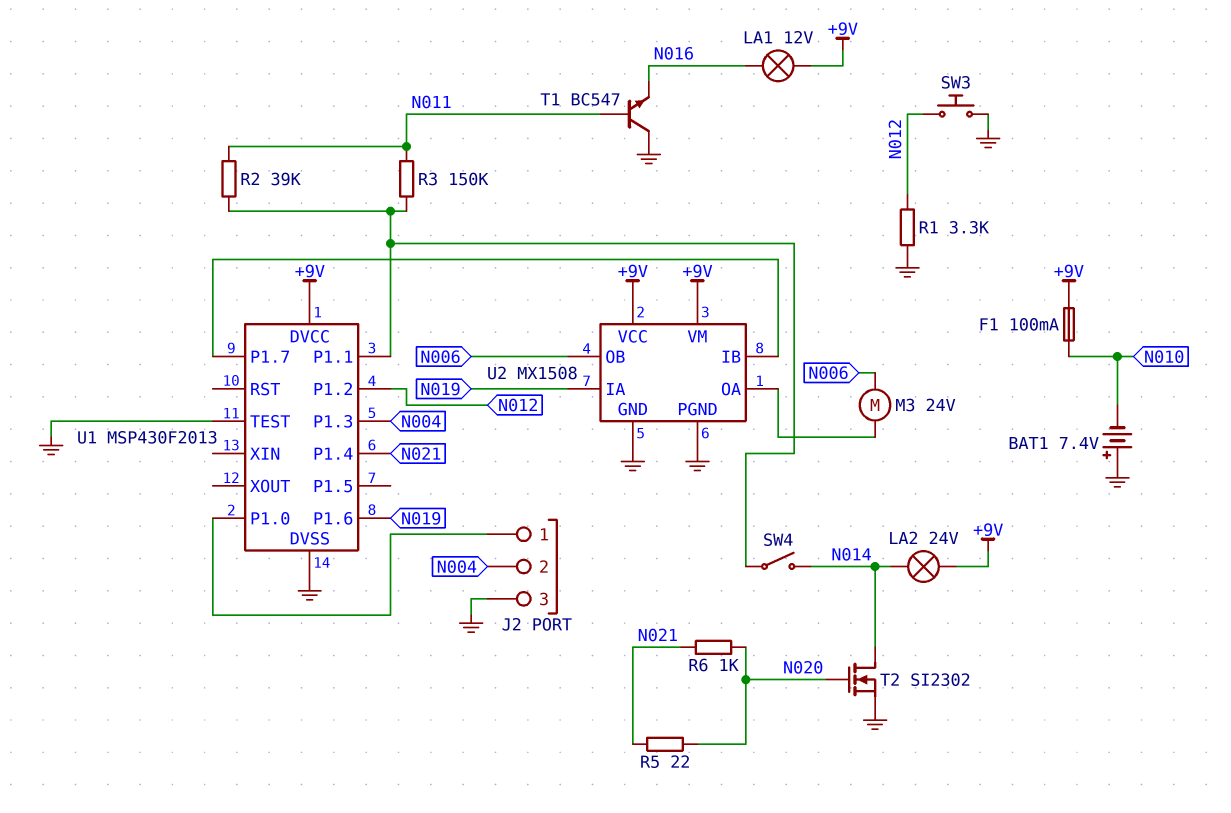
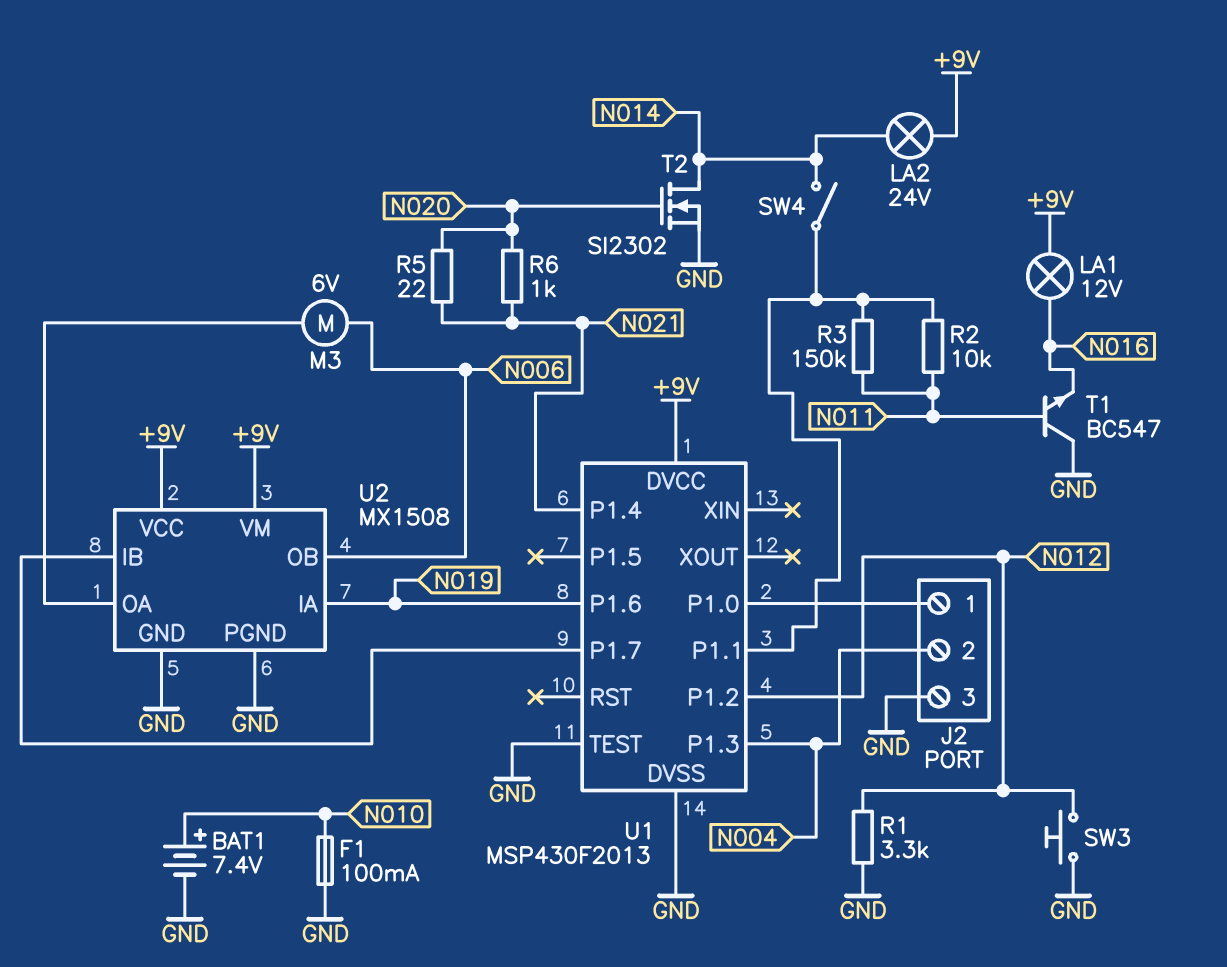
BAT1: 7.4V (plus GND, minus N010) -> 7.4V (plus N010, minus GND)
F1: 100mA (+9V, N010) -> 100mA (GND, N010)
M3: motor 24V (N006, U2/OA) -> motor 6V (N006, U2/OA)
R2: 39k (N011, U1/P1.1) -> 10k (N011, U1/P1.1)

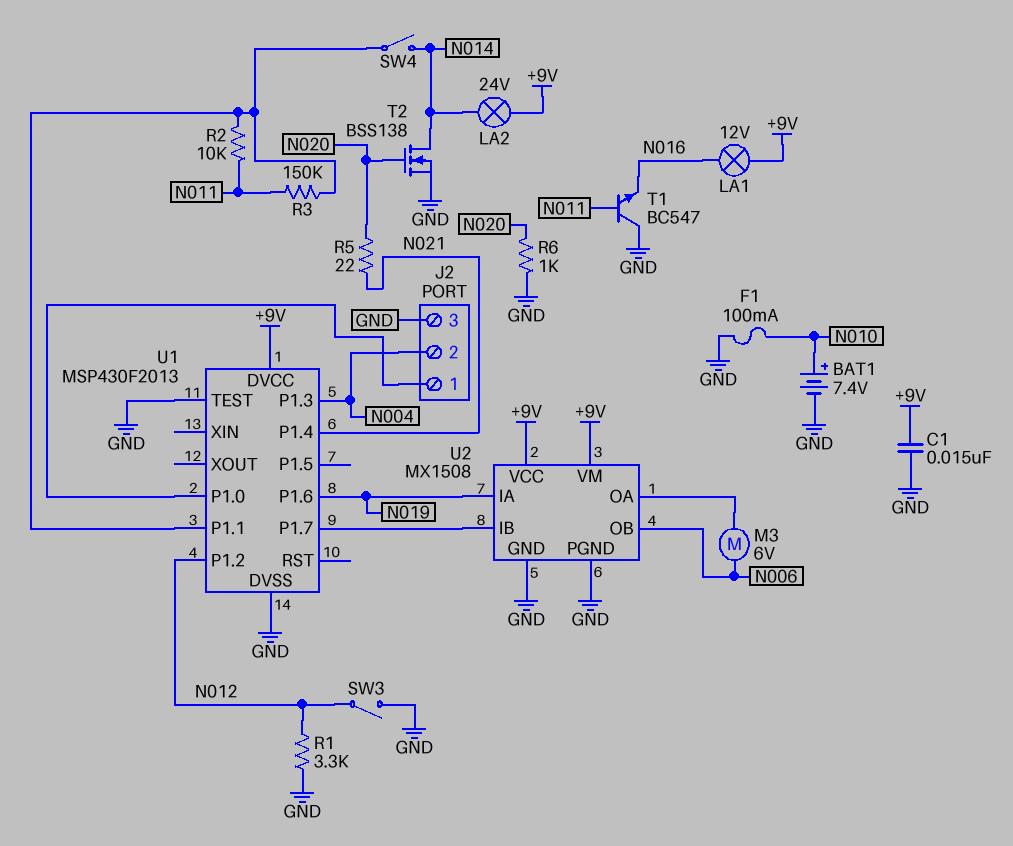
C1: none -> 15nF (+9V, GND)
R6: 1k (N020, N021) -> 1k (GND, N020)
SW3: button (GND, N012) -> switch (GND, N012)
T2: NMOS SI2302 (G N020, D N014, S GND) -> NMOS BSS138 (G N020, D N014, S GND)

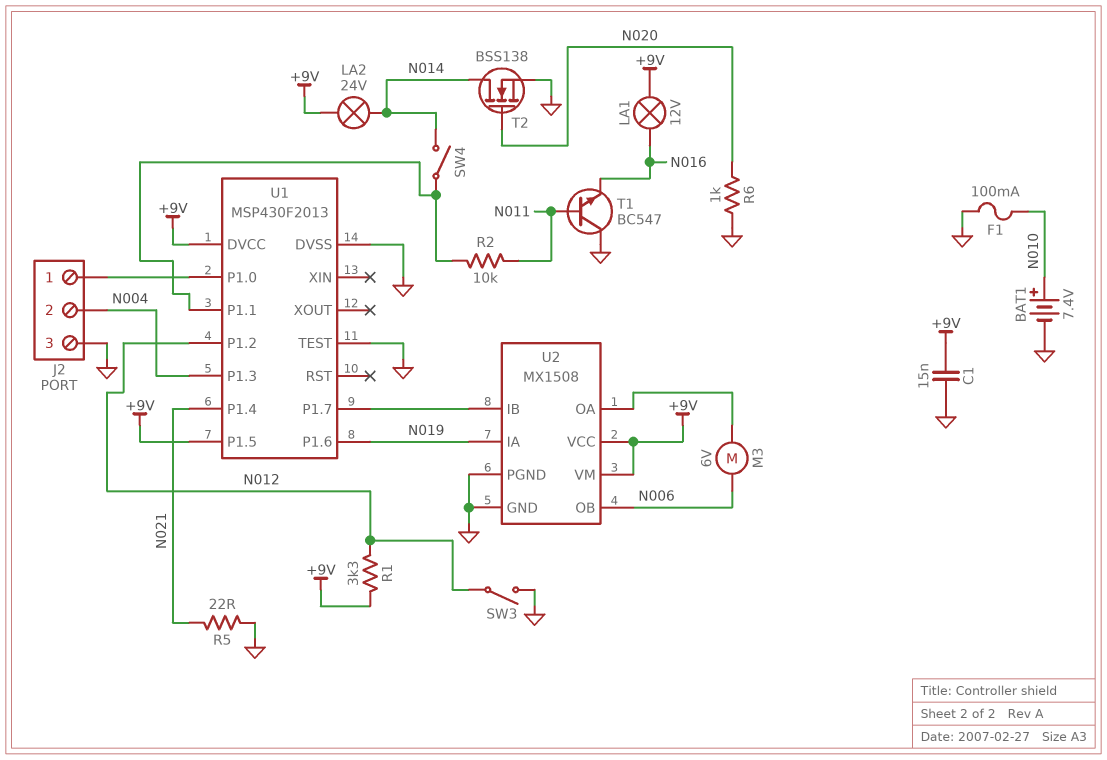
R1: 3.3k (GND, N012) -> 3.3k (+9V, N012)
R3: 150k (N011, U1/P1.1) -> none
R5: 22 (N020, N021) -> 22 (GND, N021)
U1 pin P1.5: none -> +9V

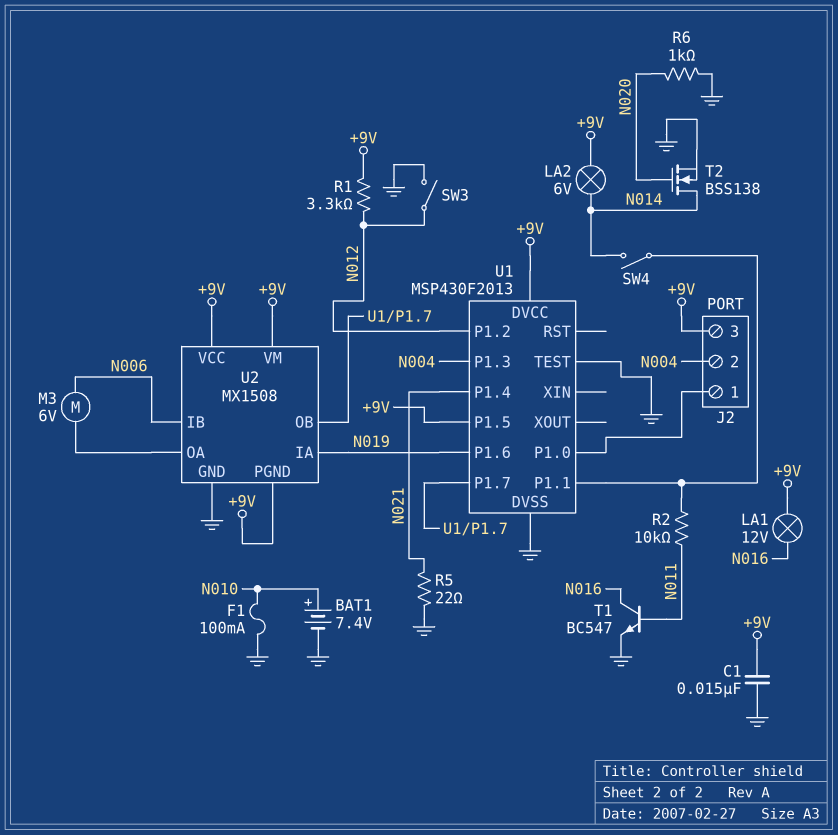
J2 pin 3: GND -> +9V
LA2: lamp 24V (+9V, N014) -> lamp 6V (+9V, N014)
T1: NPN BC547 (B N011, C GND, E N016) -> NPN BC547 (B N011, C N016, E GND)
U2 pin IB: U1/P1.7 -> N006
U2 pin OB: N006 -> U1/P1.7
U2 pin PGND: GND -> +9V

